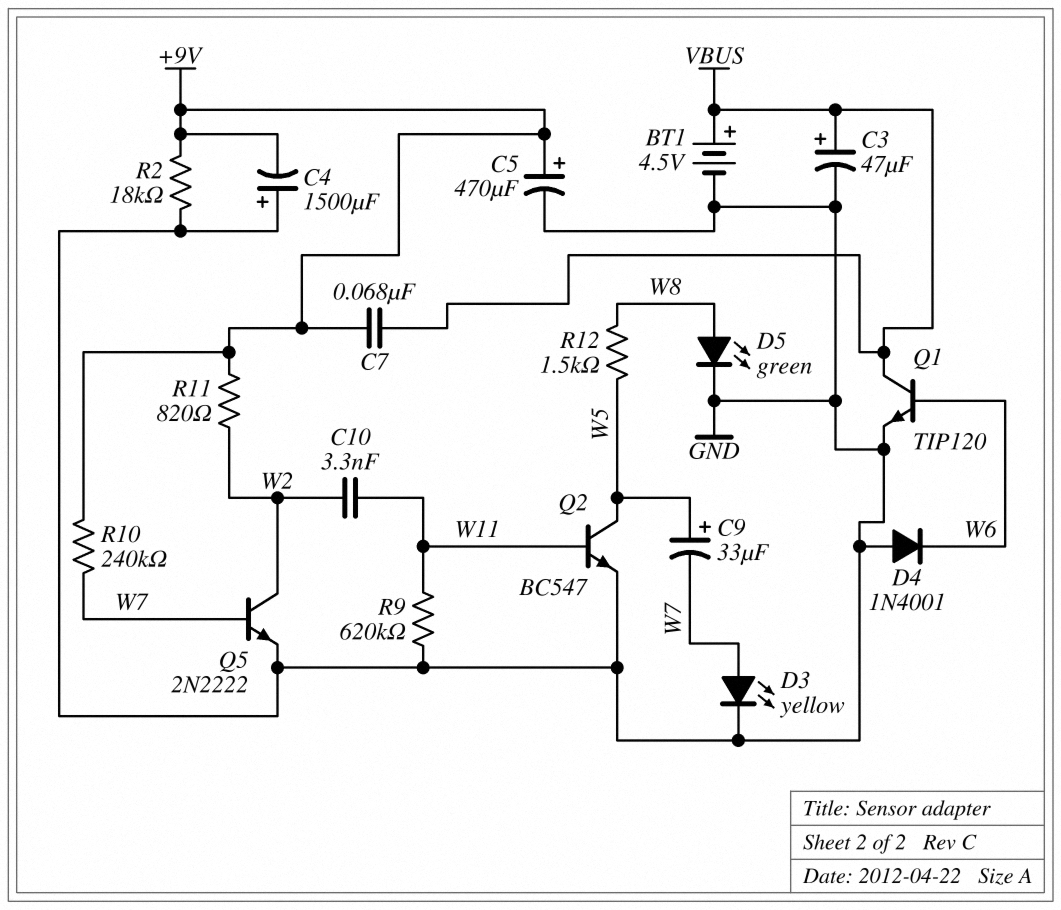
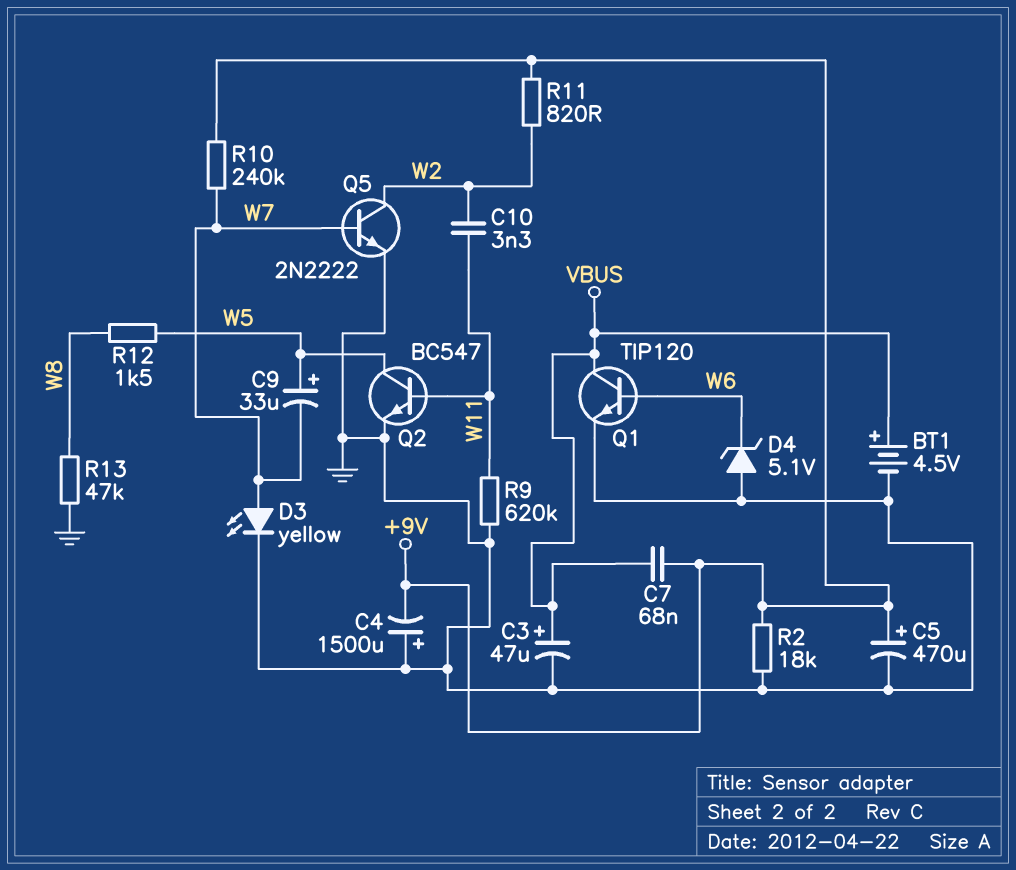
D4: diode 1N4001 (A GND, K W6) -> zener 5.1V (A GND, K W6)
D5: LED green (A W8, K GND) -> none
R13: none -> 47k (GND, W8)

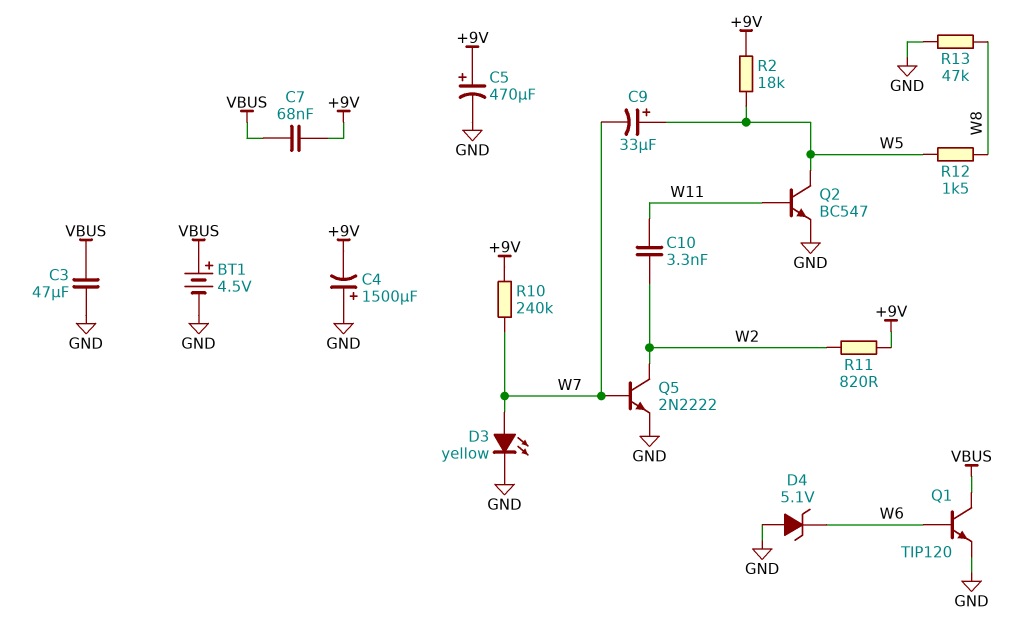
C3: 47uF (plus VBUS, minus GND) -> 47uF (GND, VBUS)
R2: 18k (+9V, GND) -> 18k (+9V, W5)
R9: 620k (GND, W11) -> none

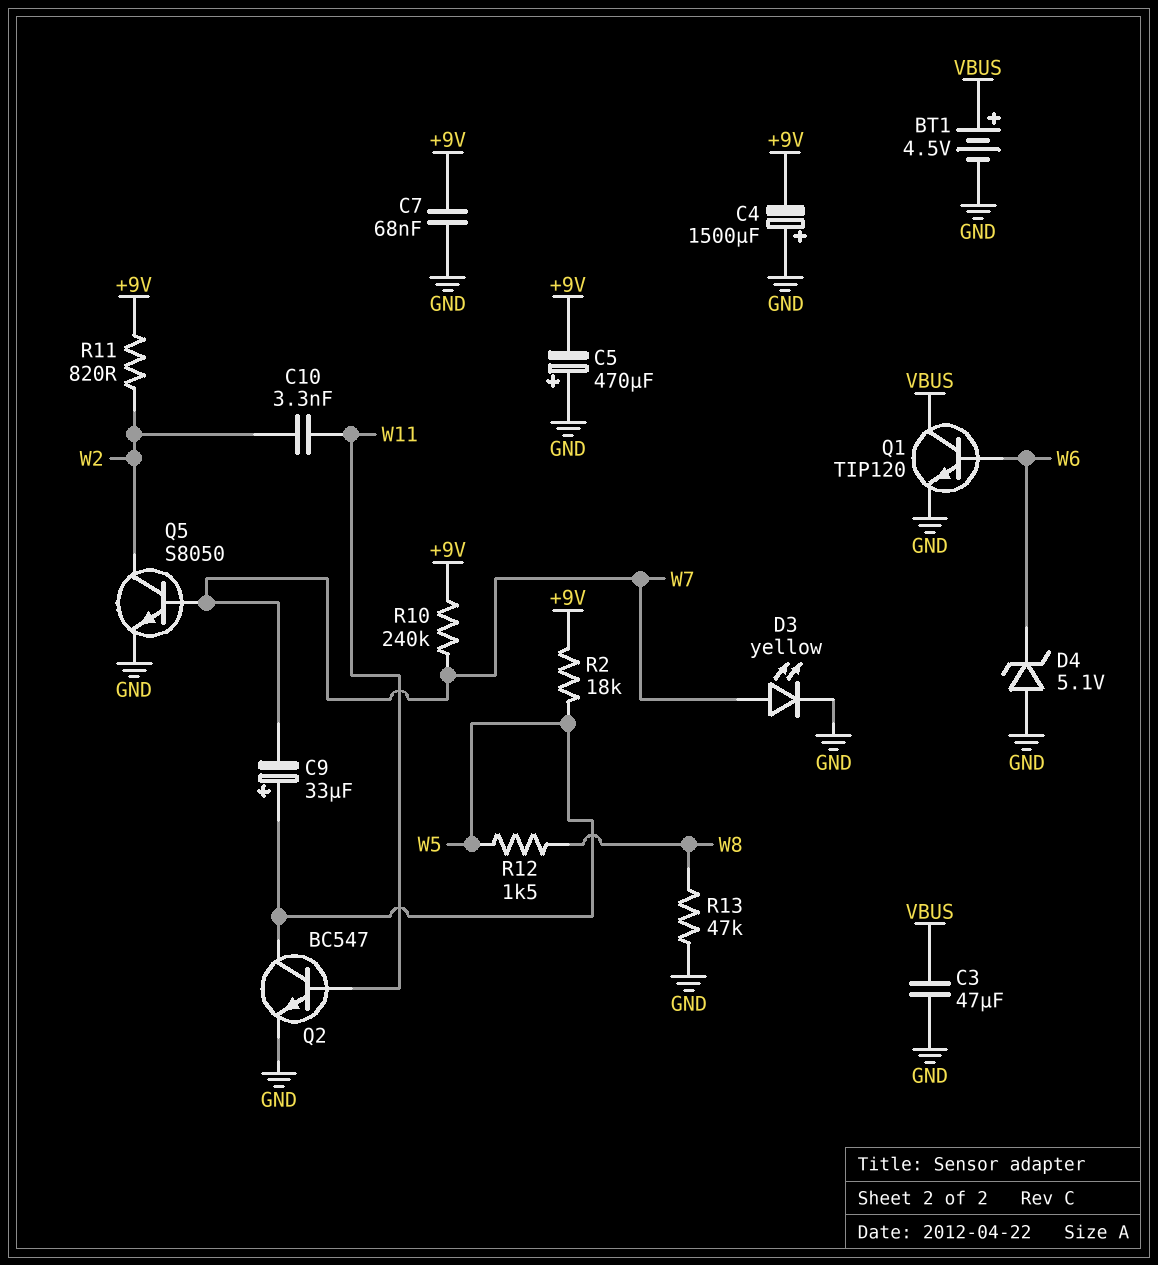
C5: 470uF (plus +9V, minus GND) -> 470uF (plus GND, minus +9V)
C7: 68nF (+9V, VBUS) -> 68nF (+9V, GND)
Q5: NPN 2N2222 (B W7, C W2, E GND) -> NPN S8050 (B W7, C W2, E GND)

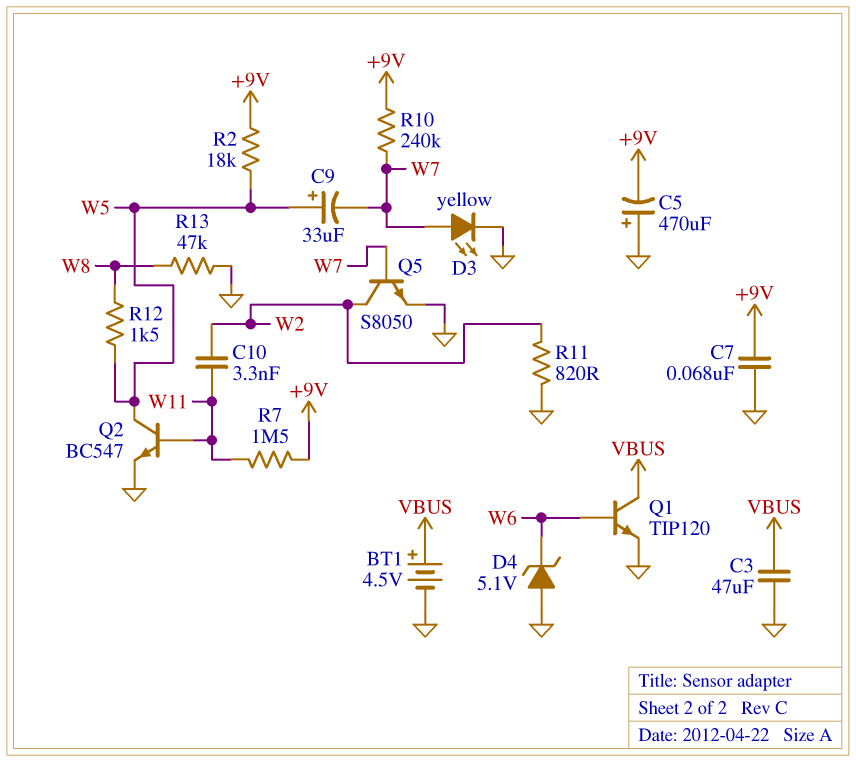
C4: 1500uF (plus GND, minus +9V) -> none
R7: none -> 1.5M (+9V, W11)
R11: 820 (+9V, W2) -> 820 (GND, W2)

